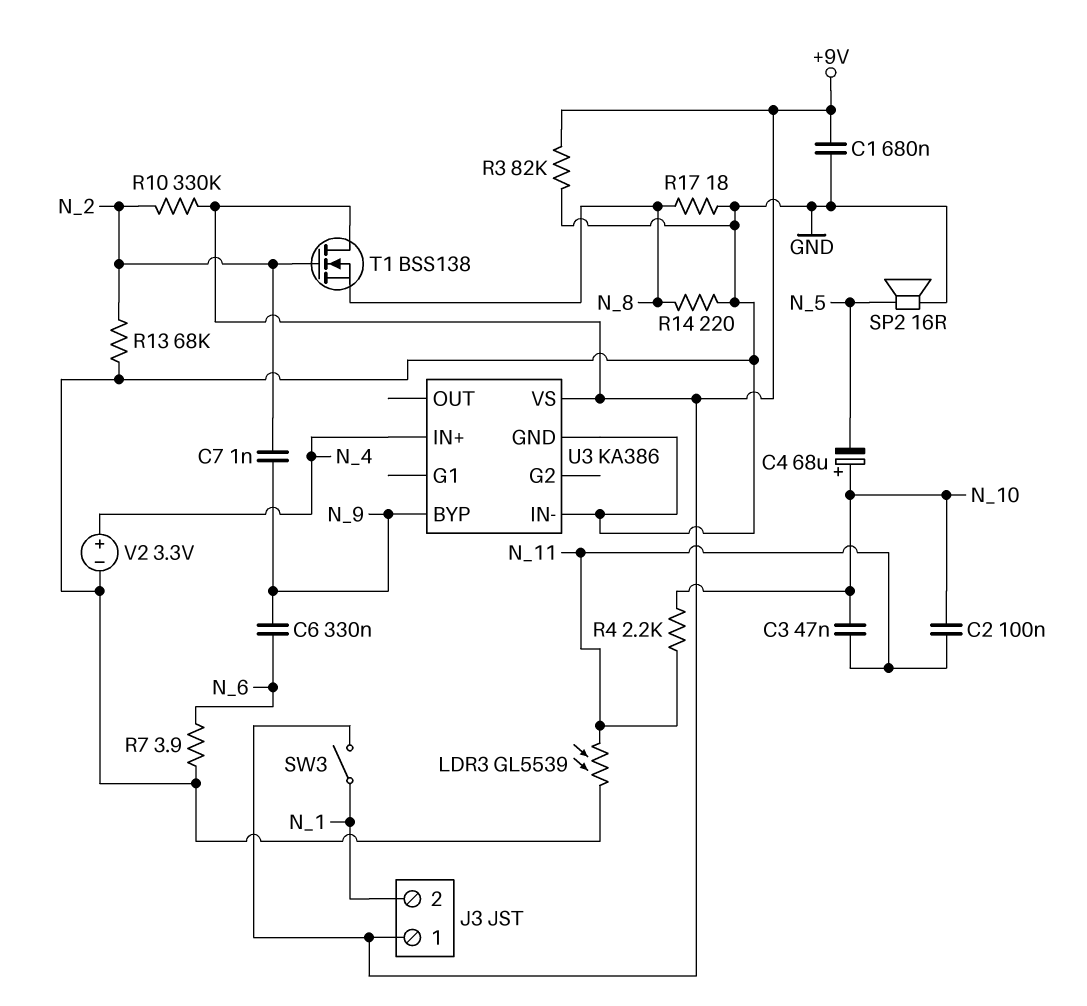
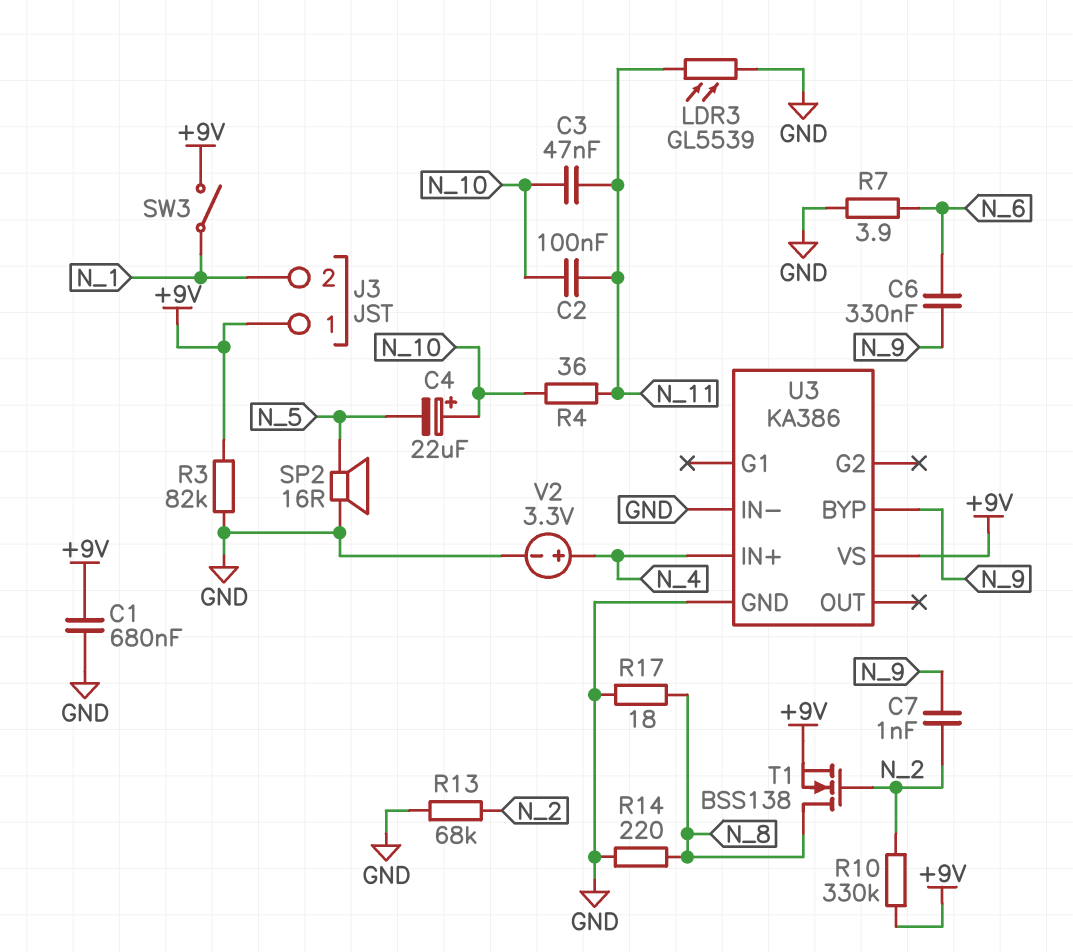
C4: 68uF (plus N_10, minus N_5) -> 22uF (plus N_10, minus N_5)
R4: 2.2k (N_10, N_11) -> 36 (N_10, N_11)
T1: NMOS BSS138 (G N_2, D +9V, S N_8) -> NMOS BSS138 (G N_2, D N_8, S +9V)

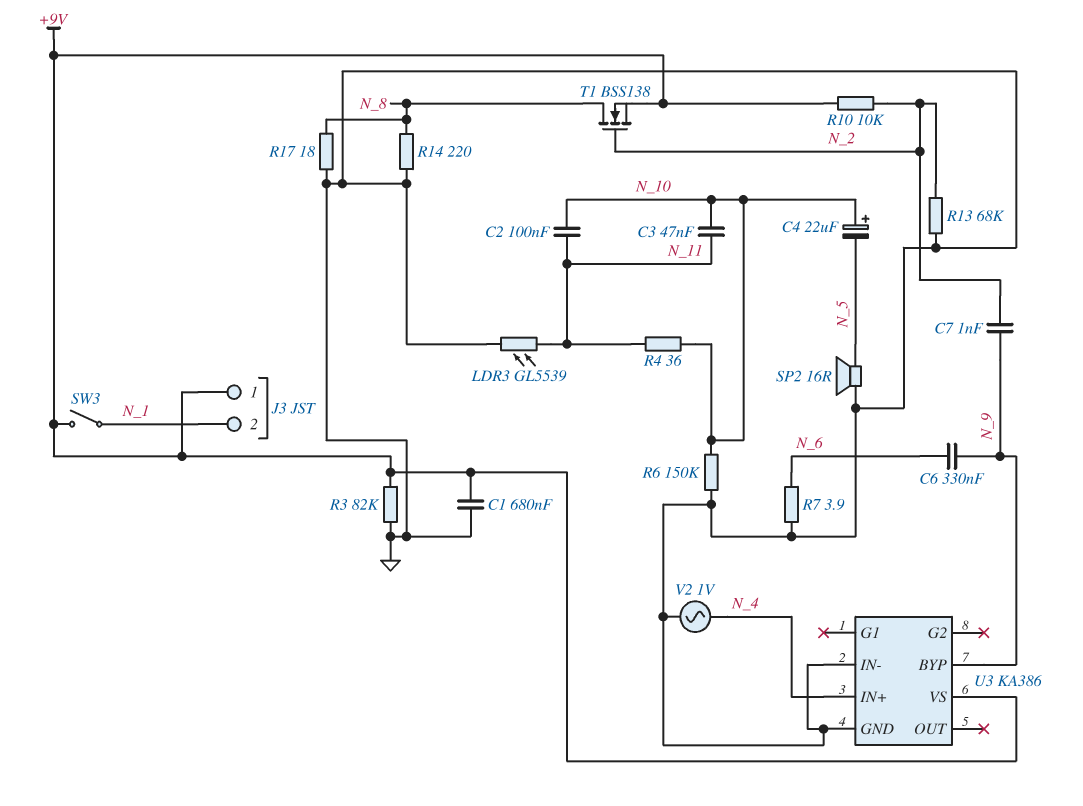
R6: none -> 150k (GND, N_10)
R10: 330k (+9V, N_2) -> 10k (+9V, N_2)
V2: 3.3V (plus N_4, minus GND) -> AC 1V (GND, N_4)

